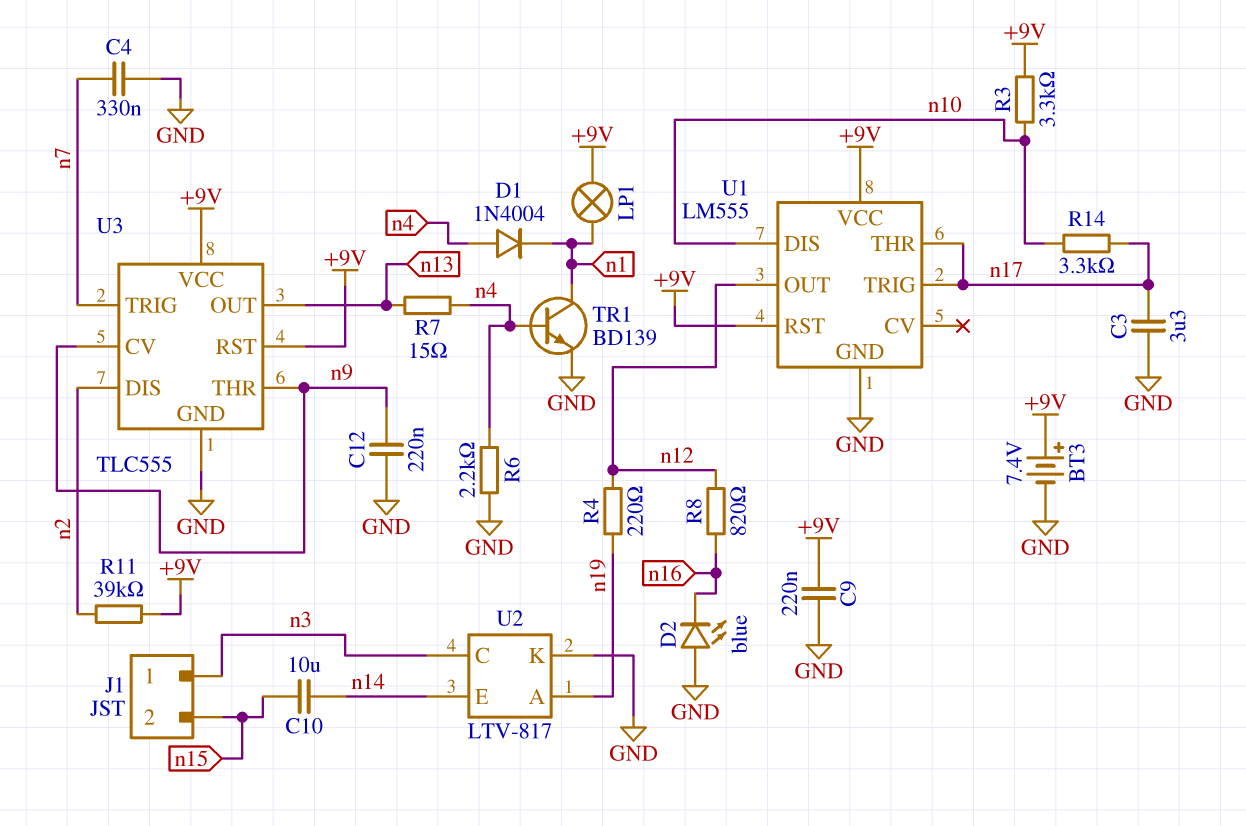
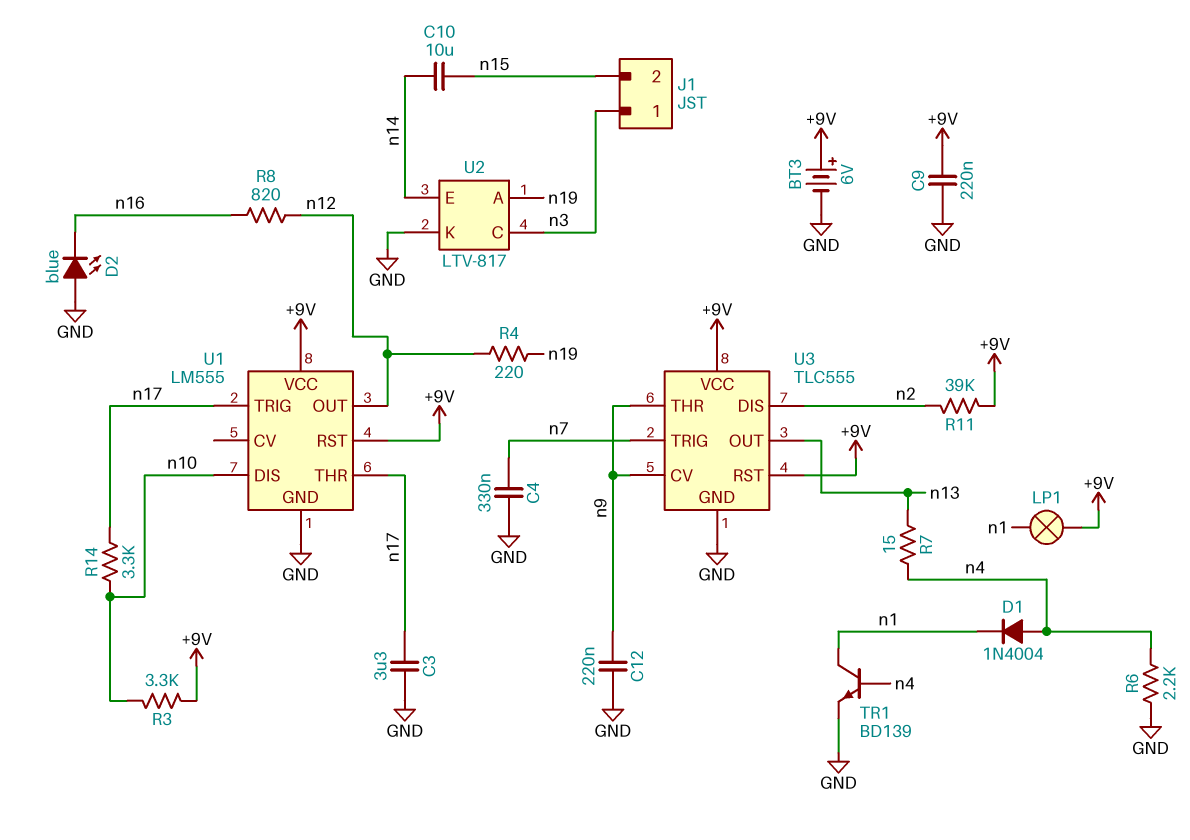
BT3: 7.4V (plus +9V, minus GND) -> 6V (plus +9V, minus GND)

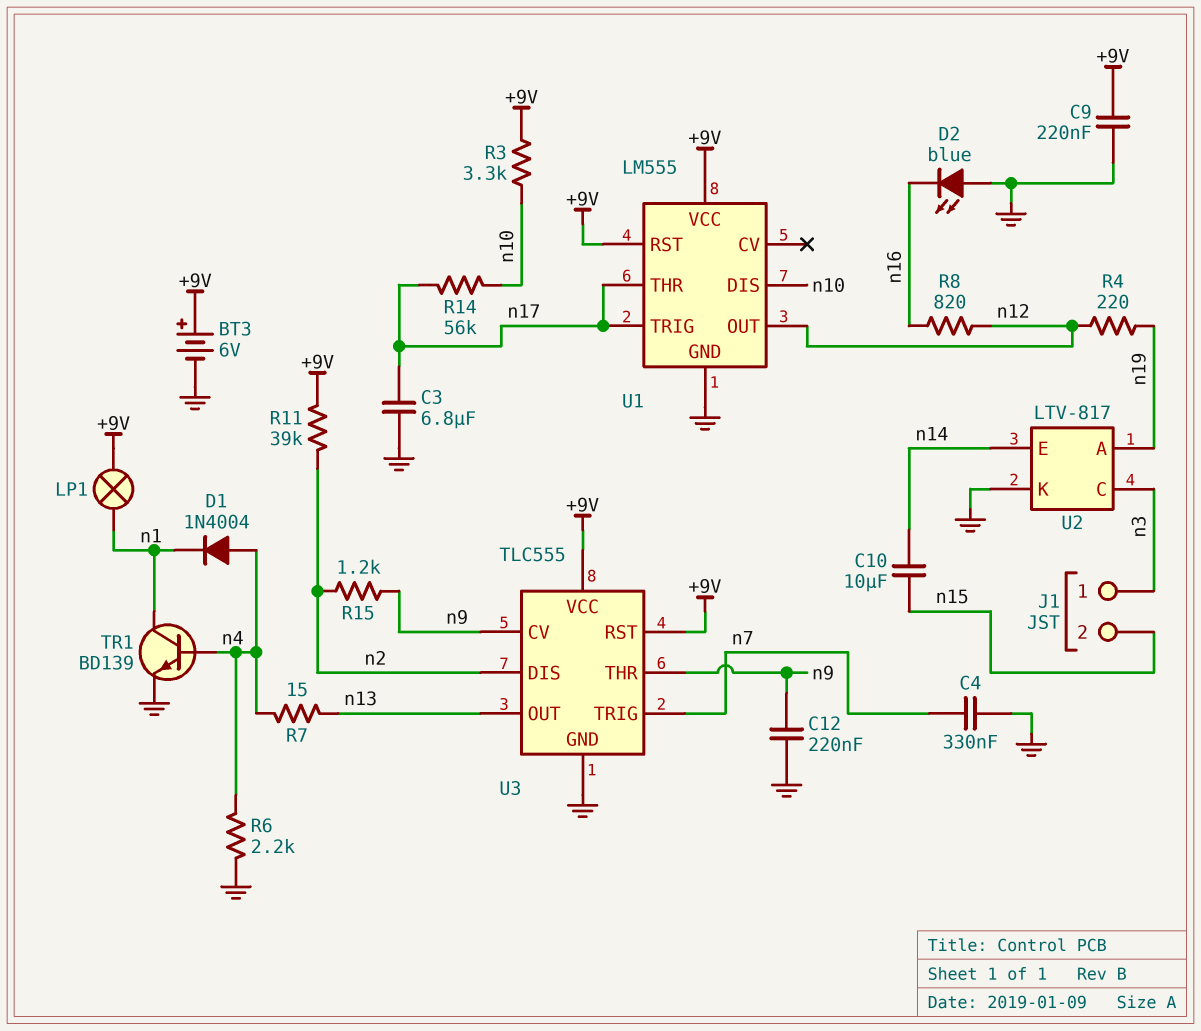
C3: 3.3uF (GND, n17) -> 6.8uF (GND, n17)
R14: 3.3k (n10, n17) -> 56k (n10, n17)
R15: none -> 1.2k (n2, n9)

